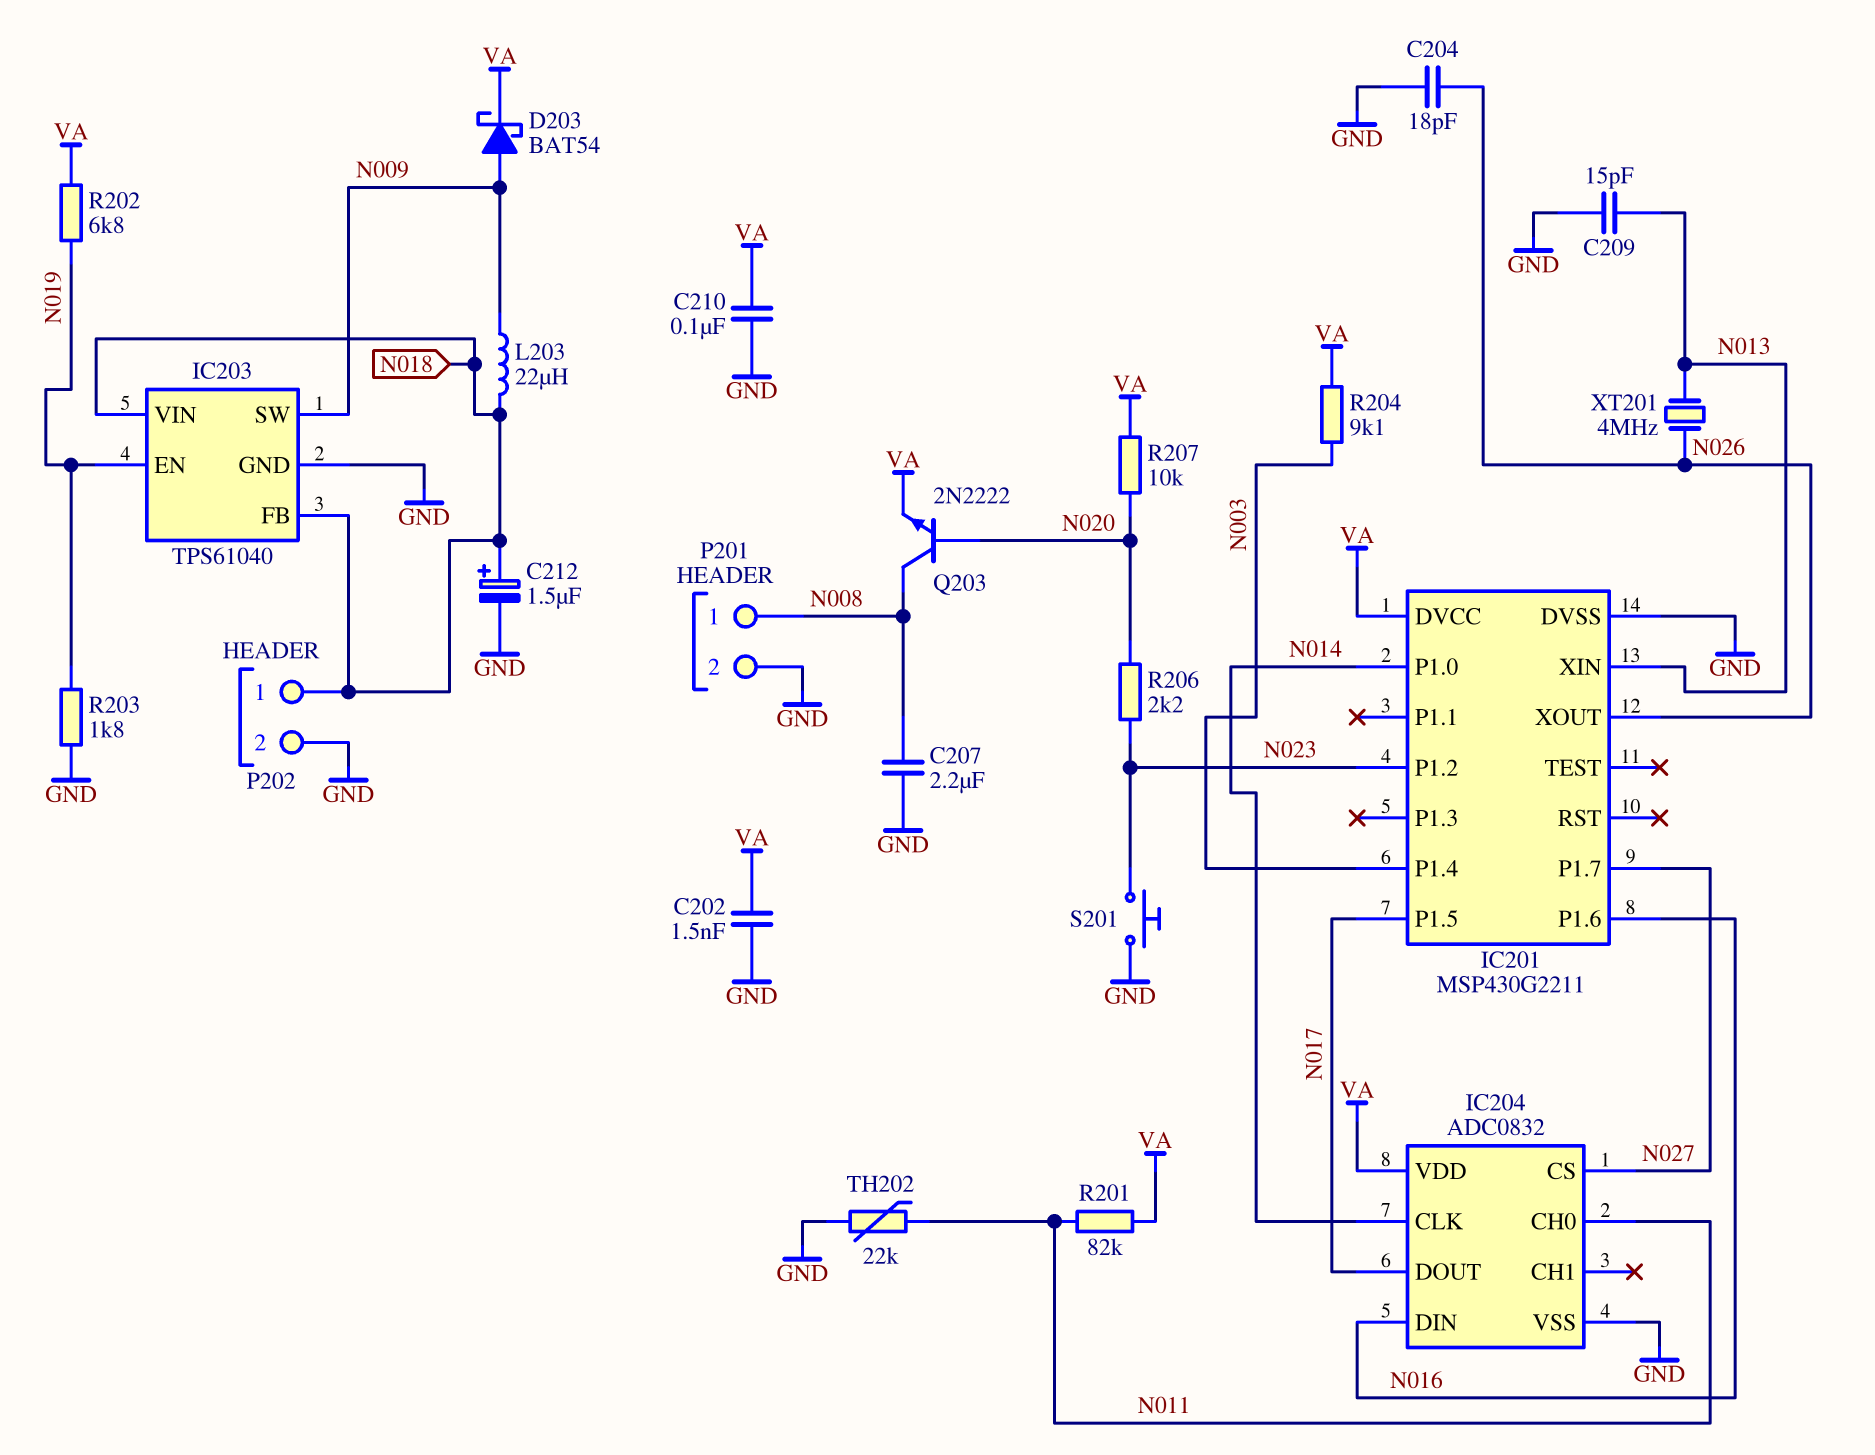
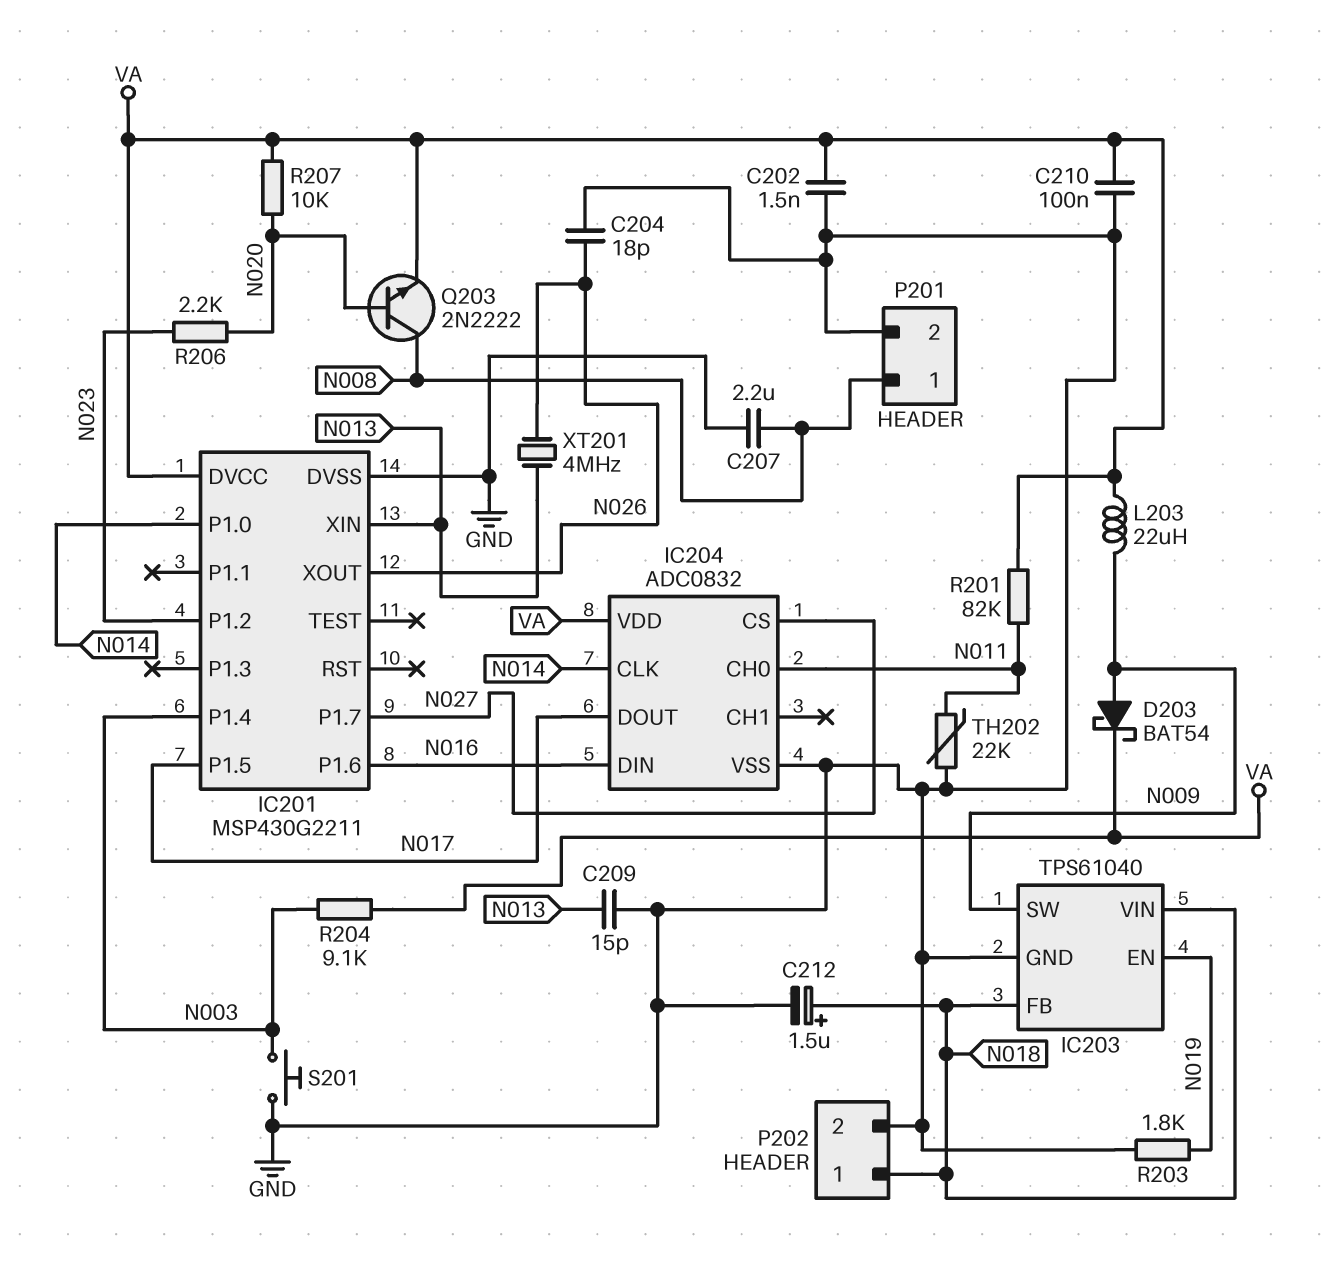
L203: 22uH (N009, N018) -> 22uH (N009, VA)
R202: 6.8k (N019, VA) -> none
S201: button (GND, N023) -> button (GND, N003)

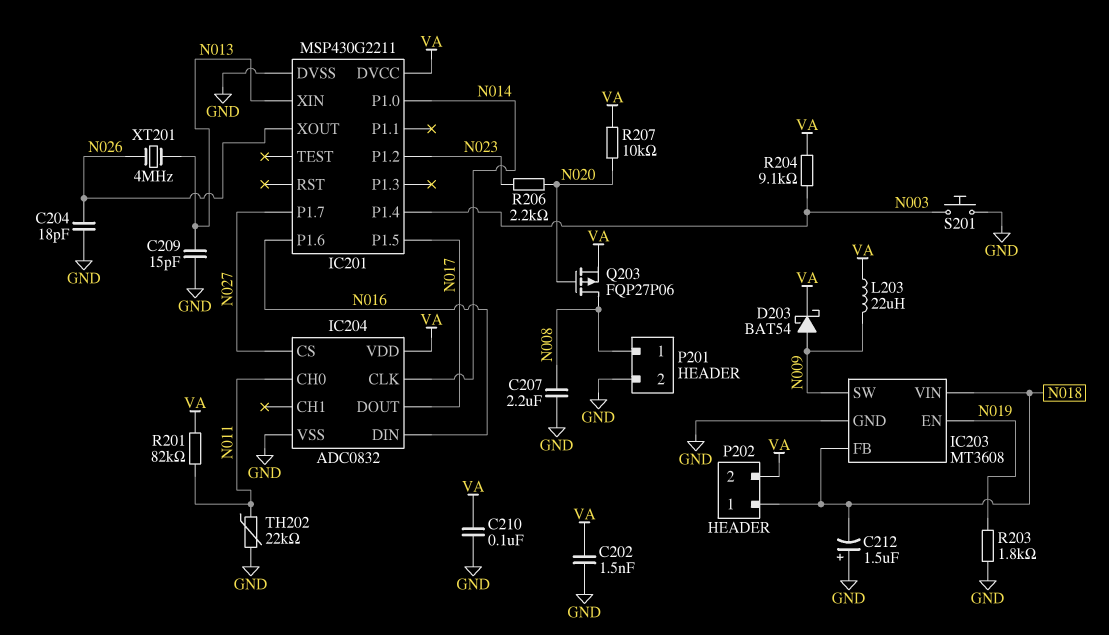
C212: 1.5uF (plus N018, minus GND) -> 1.5uF (plus GND, minus N018)
IC203: TPS61040 -> MT3608
P202 pin 2: GND -> VA
Q203: NPN 2N2222 (B N020, C N008, E VA) -> PMOS FQP27P06 (G N020, D N008, S VA)

